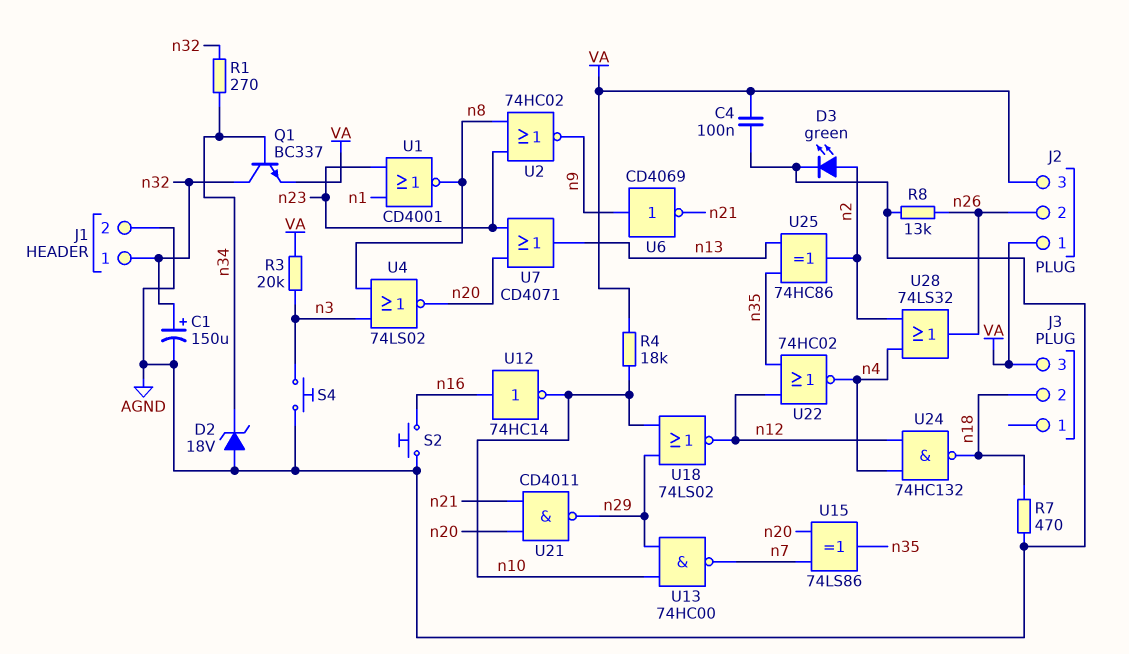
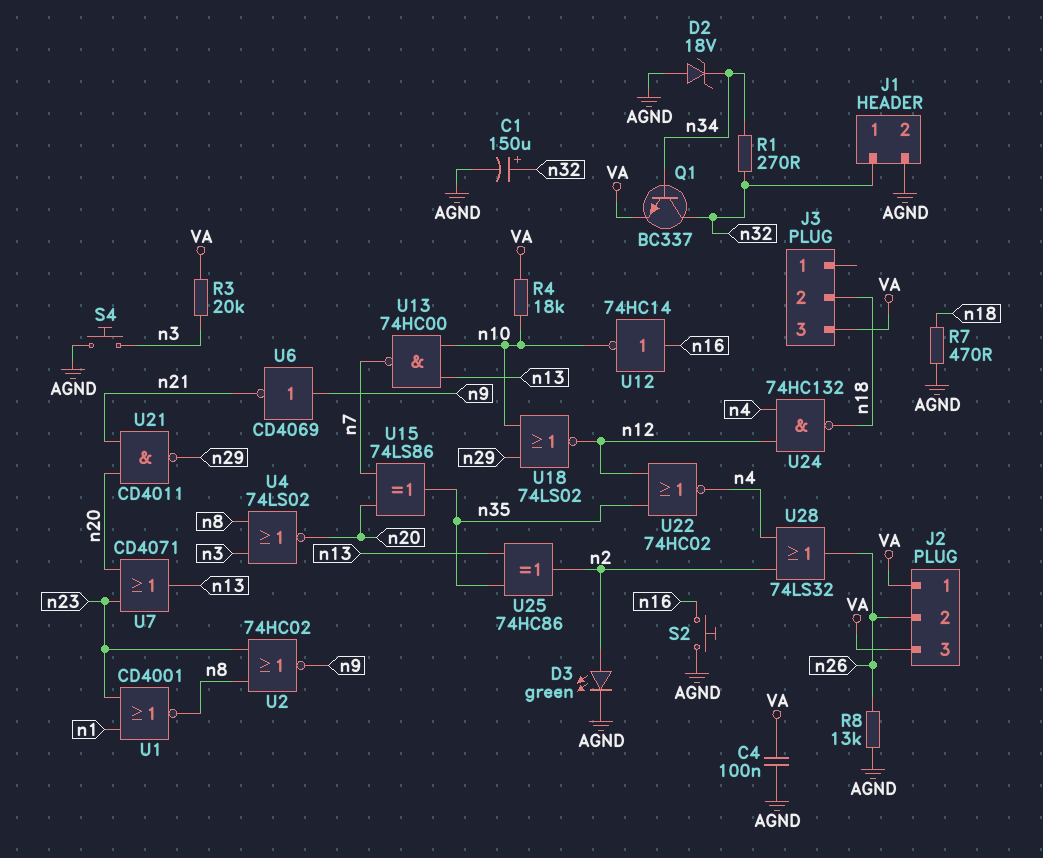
U13: NAND 74HC00 (in n10, in n29, out n7) -> NAND 74HC00 (in n10, in n13, out n7)

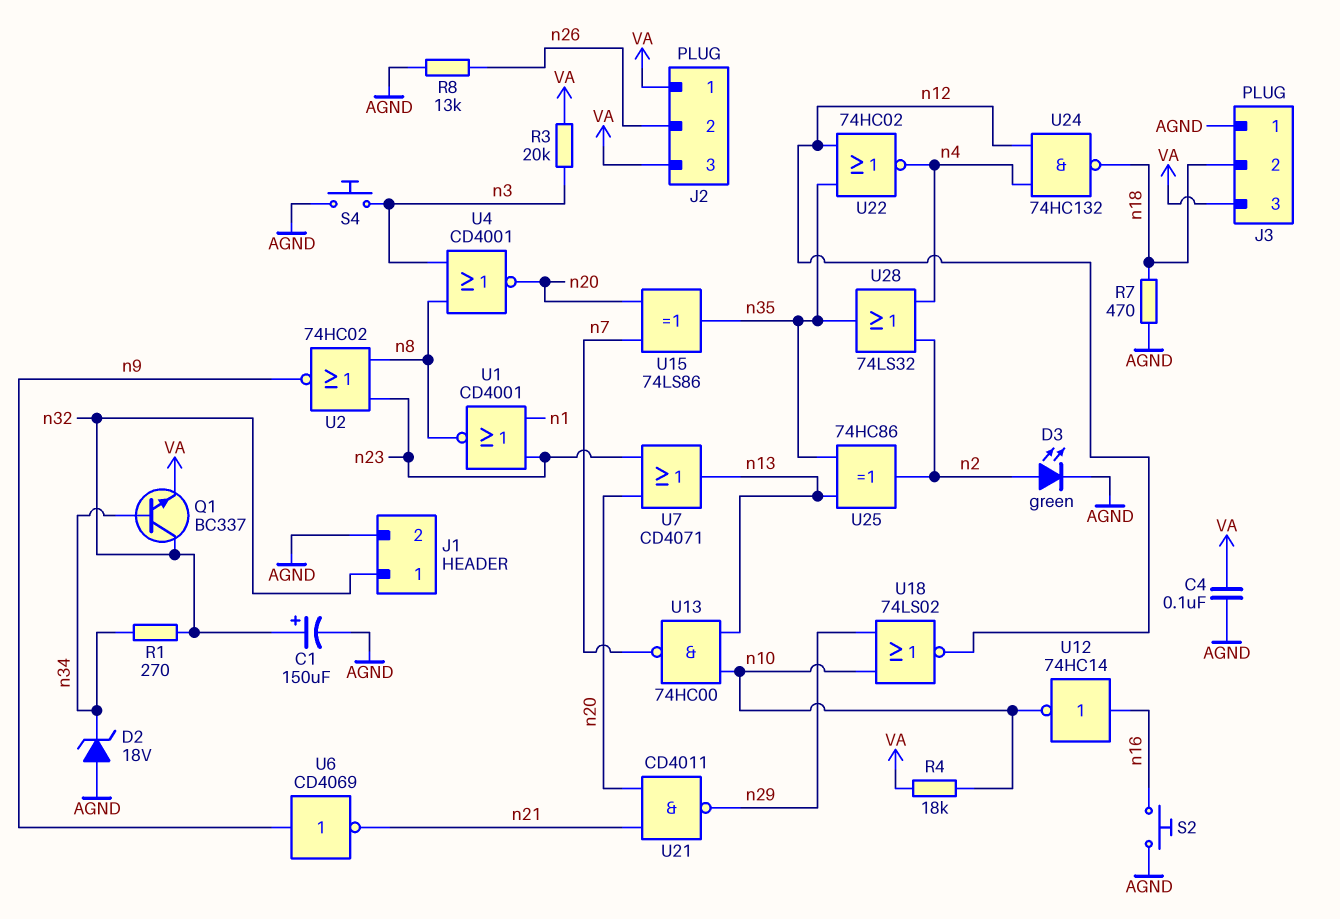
J3 pin 1: none -> AGND
U4: NOR 74LS02 (in n3, in n8, out n20) -> NOR CD4001 (in n3, in n8, out n20)
U28: OR 74LS32 (in n2, in n4, out n26) -> OR 74LS32 (in n2, in n4, out n35)

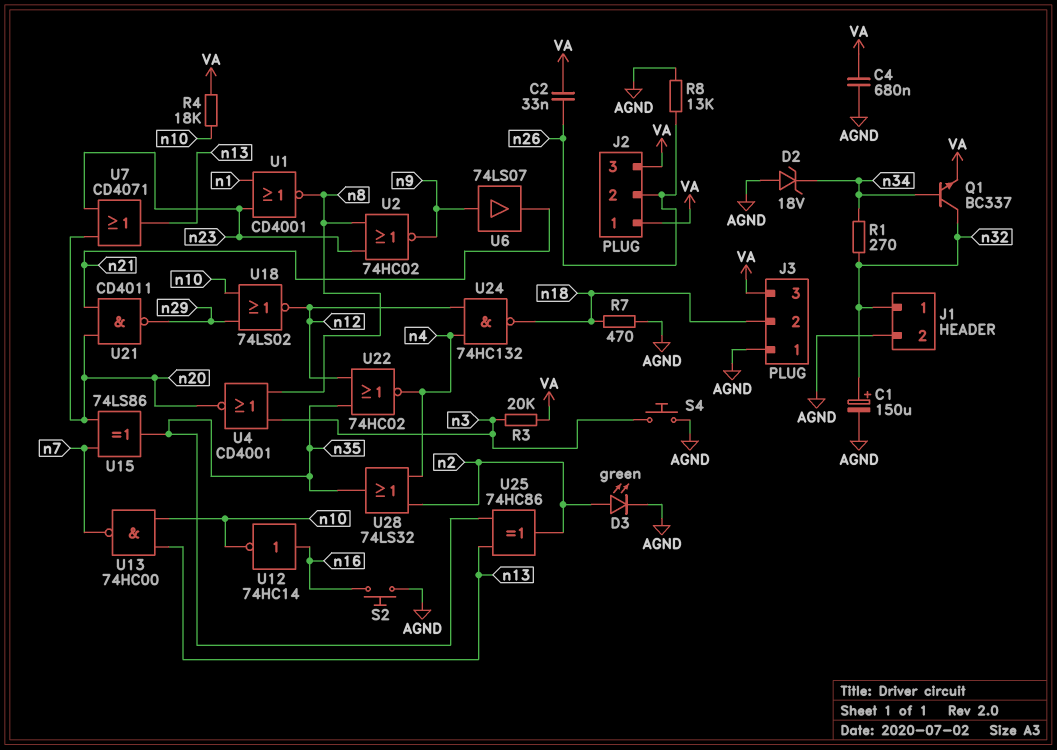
C2: none -> 33nF (VA, n26)
C4: 100nF (AGND, VA) -> 680nF (AGND, VA)
U6: NOT CD4069 (in n9, out n21) -> buffer 74LS07 (in n9, out n21)

